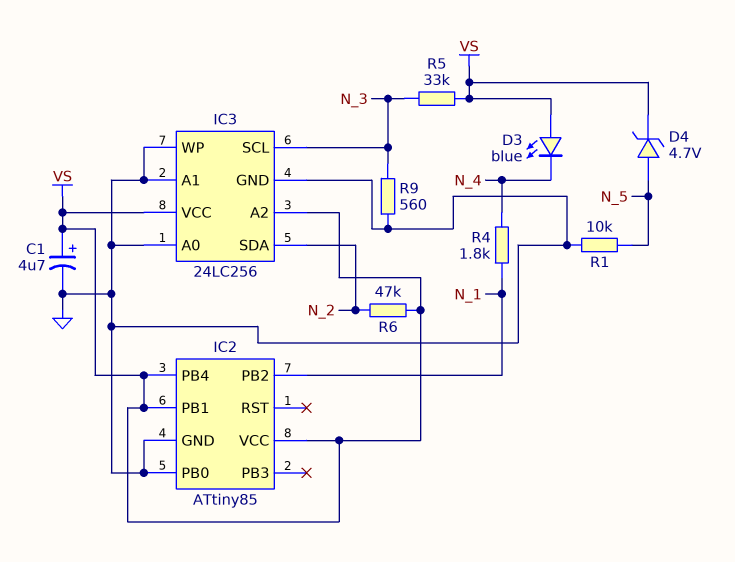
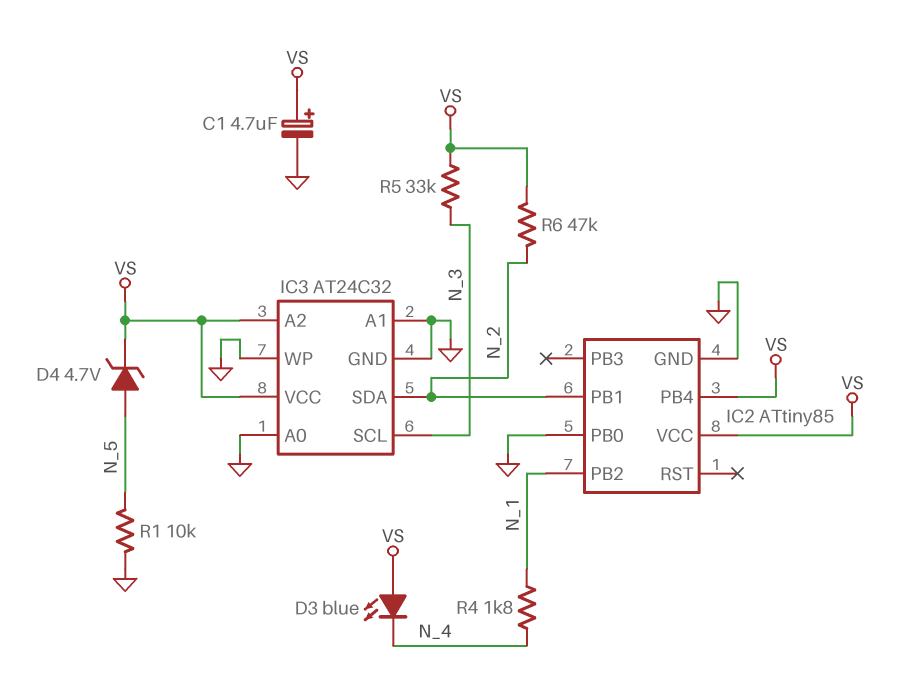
IC2 pin PB1: VS -> N_2
IC3: 24LC256 -> AT24C32
R9: 560 (GND, N_3) -> none

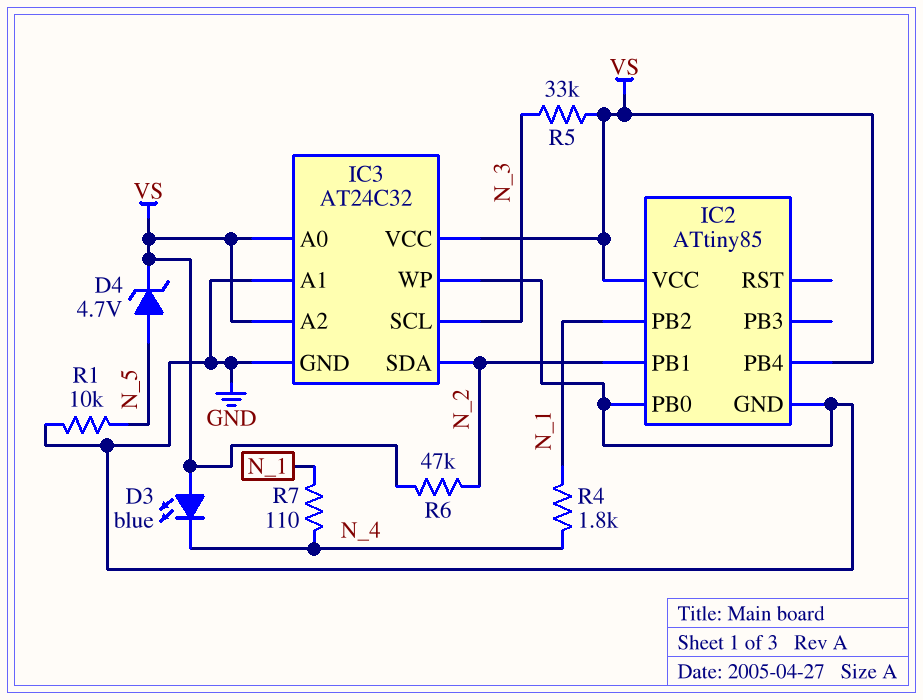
C1: 4.7uF (plus VS, minus GND) -> none
IC3 pin A0: GND -> VS
R7: none -> 110 (N_1, N_4)

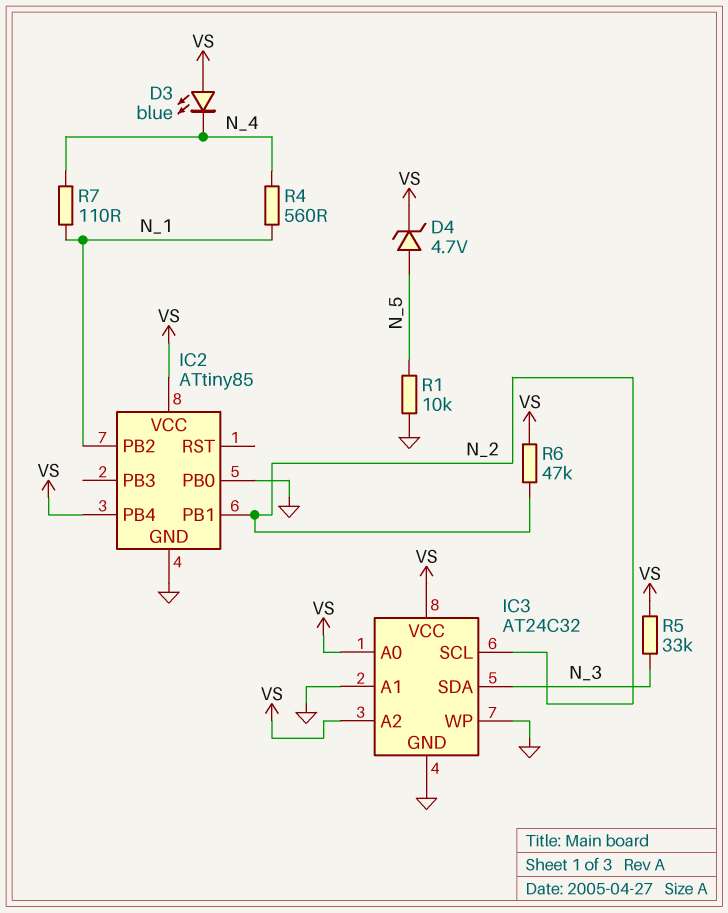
IC3 pin SCL: N_3 -> N_2
IC3 pin SDA: N_2 -> N_3
R4: 1.8k (N_1, N_4) -> 560 (N_1, N_4)

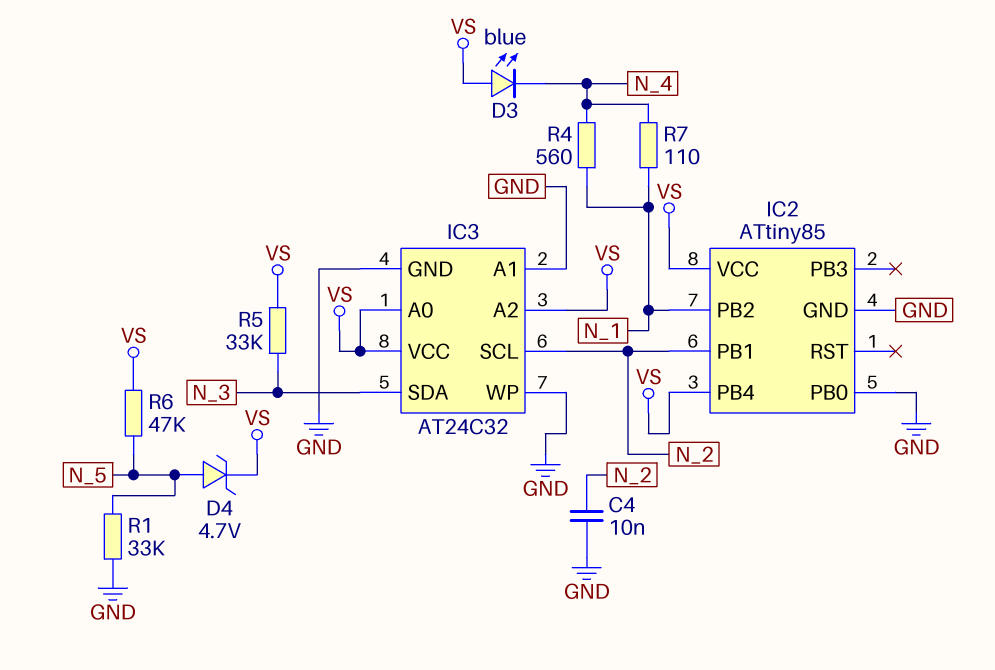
C4: none -> 10nF (GND, N_2)
R1: 10k (GND, N_5) -> 33k (GND, N_5)
R6: 47k (N_2, VS) -> 47k (N_5, VS)

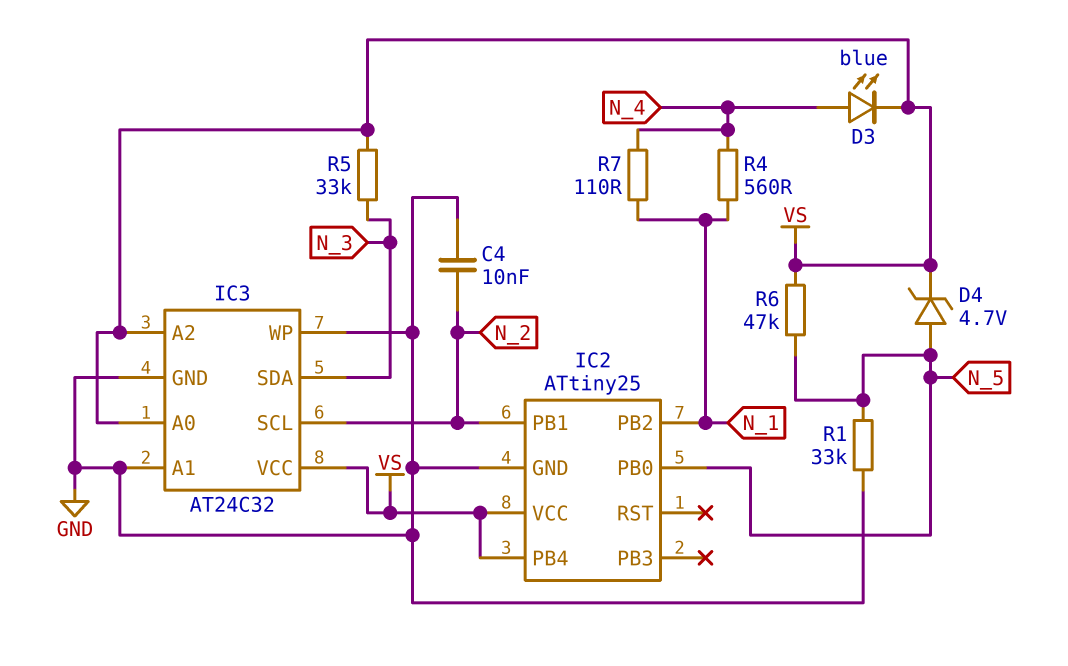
D3: LED blue (A VS, K N_4) -> LED blue (A N_4, K VS)
IC2: ATtiny85 -> ATtiny25
IC2 pin PB0: GND -> N_5

